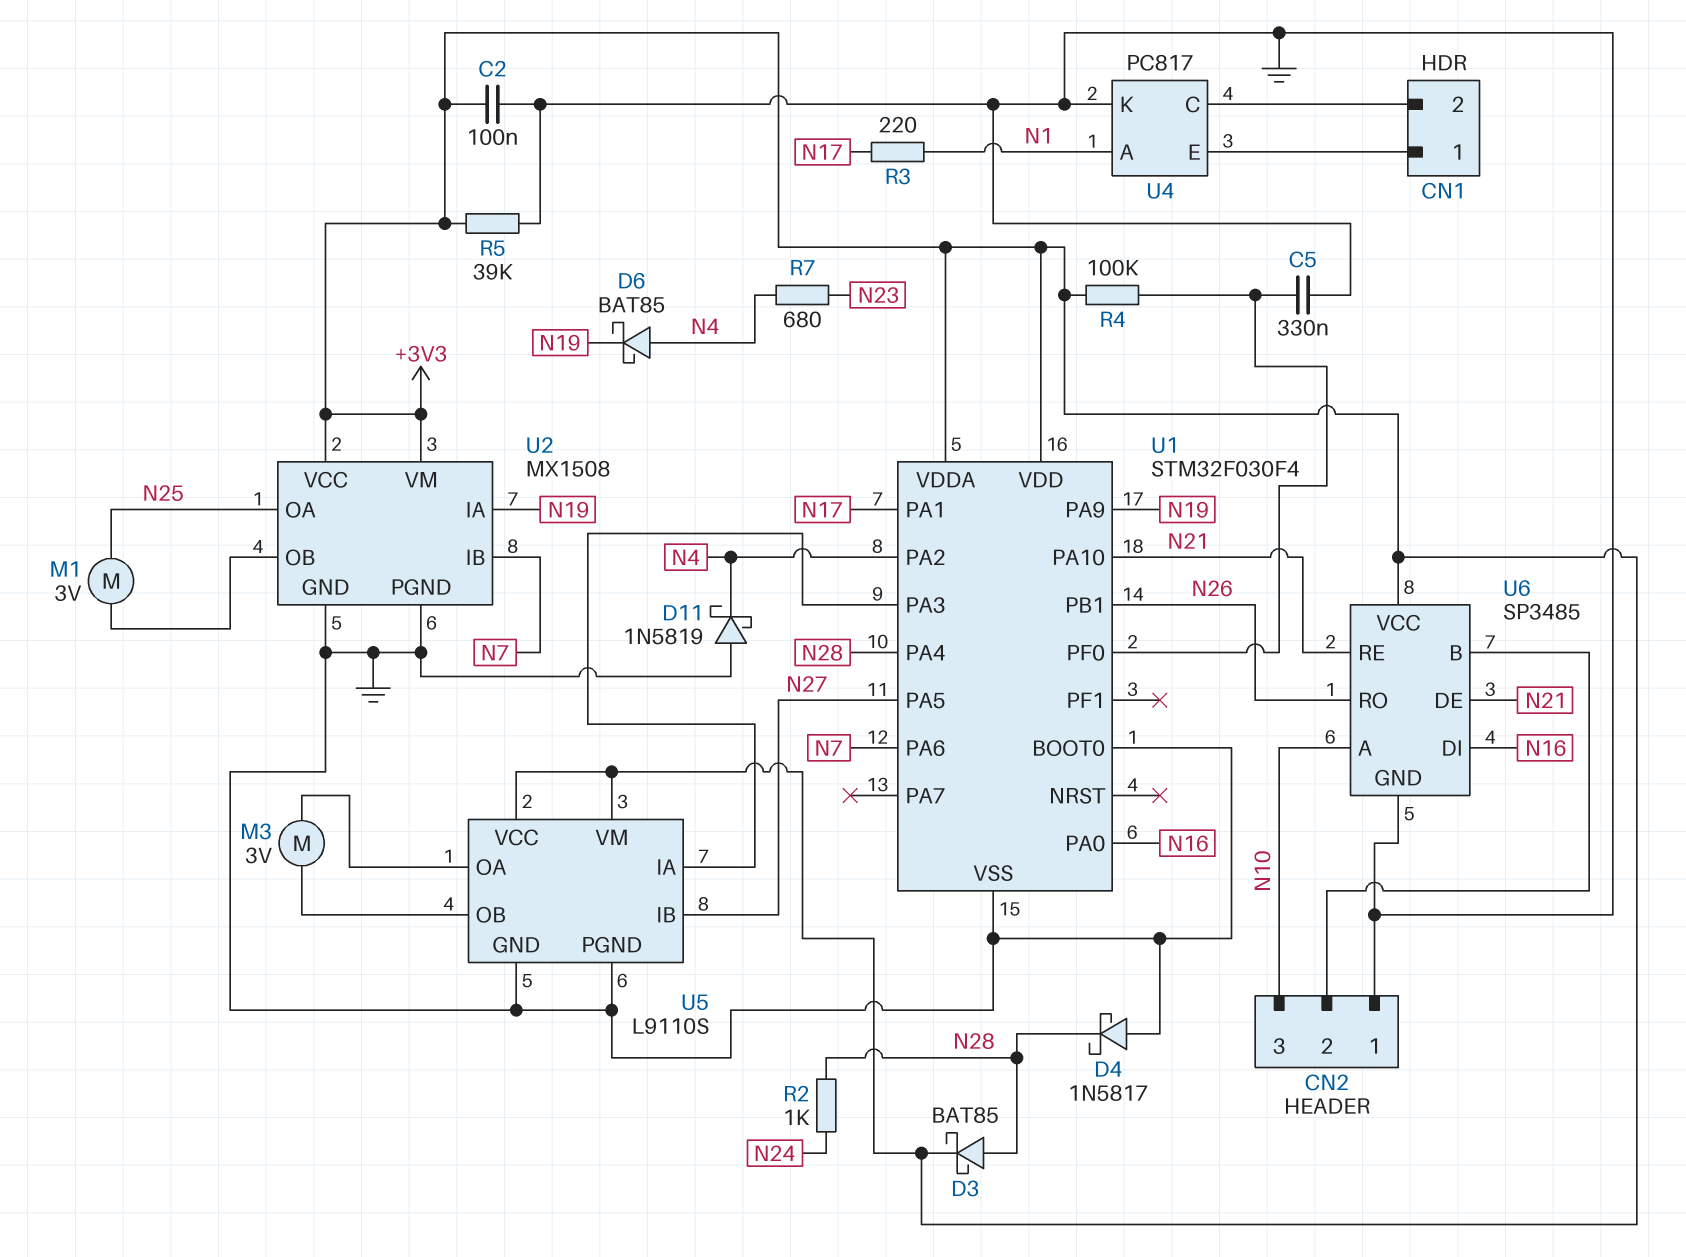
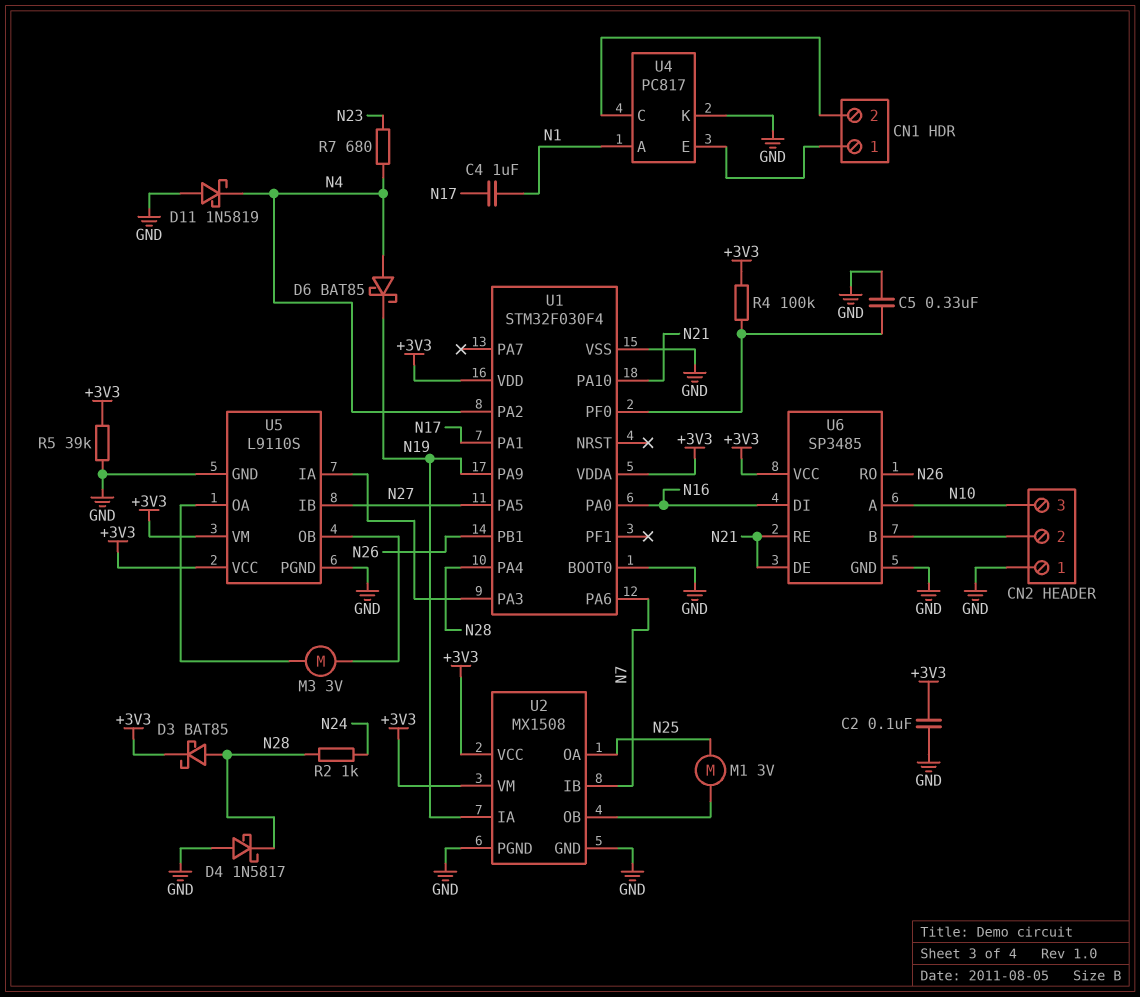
C4: none -> 1uF (N1, N17)
R3: 220 (N1, N17) -> none

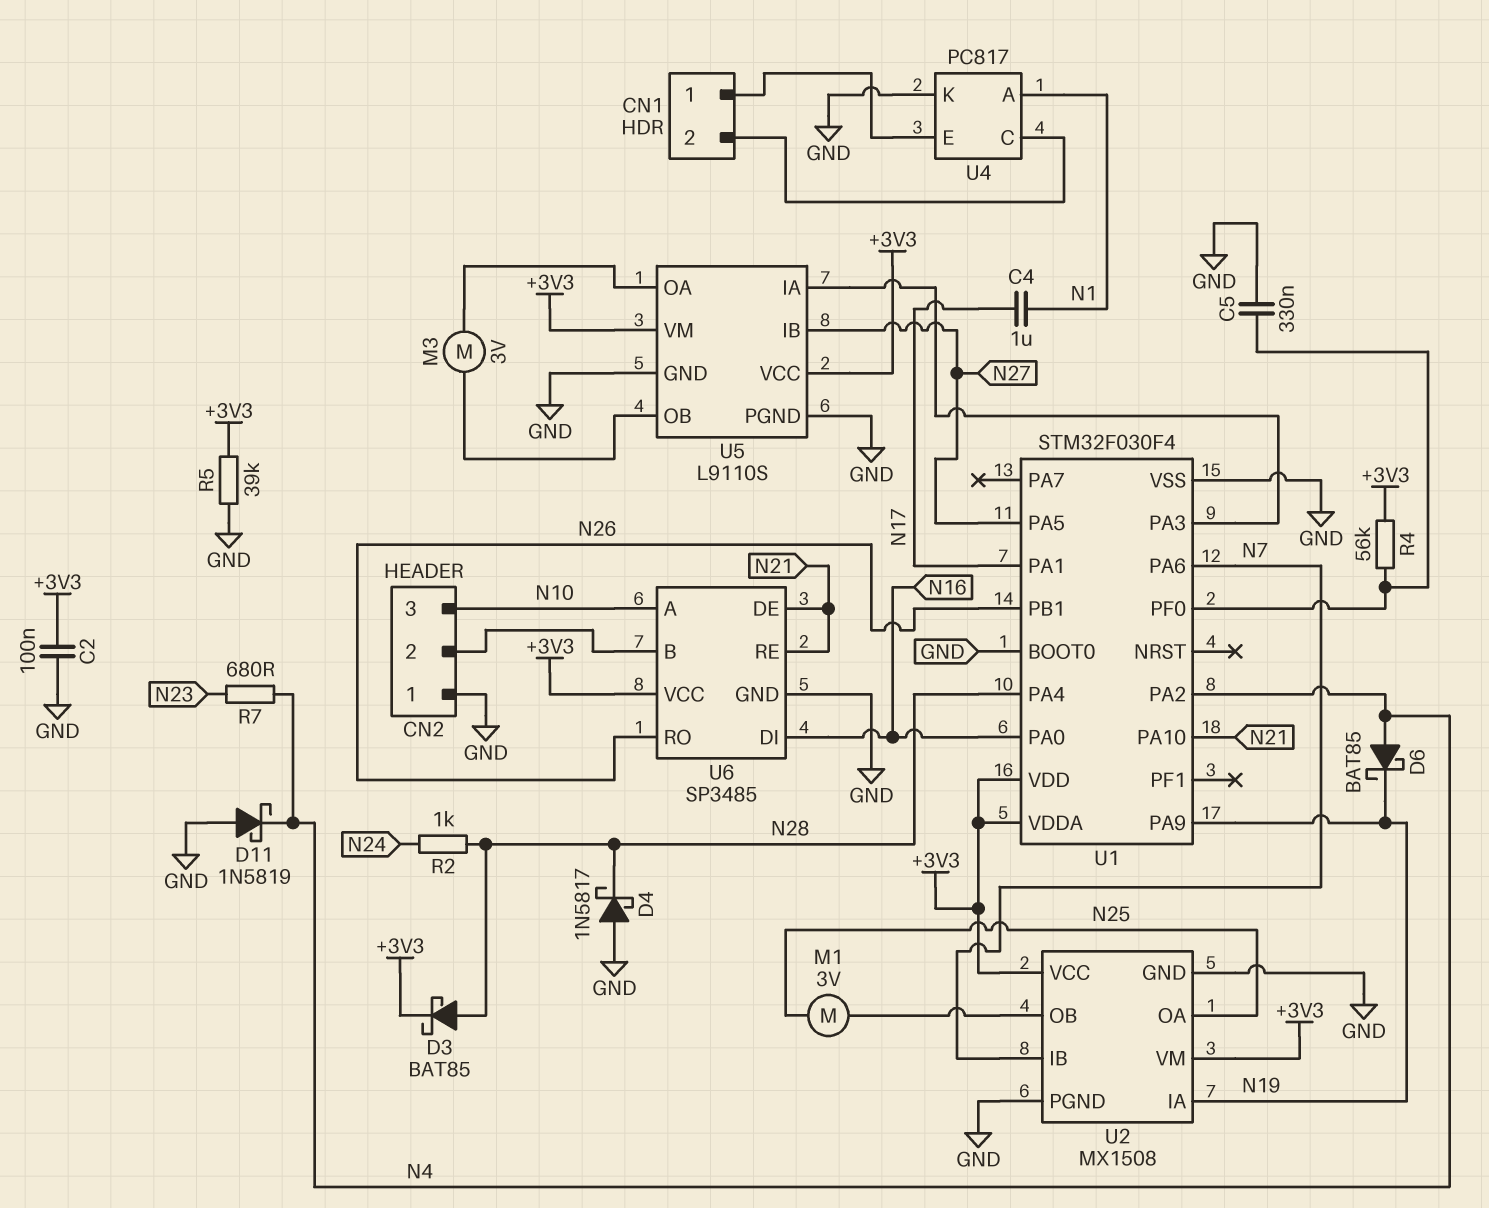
R4: 100k (+3V3, U1/PF0) -> 56k (+3V3, U1/PF0)

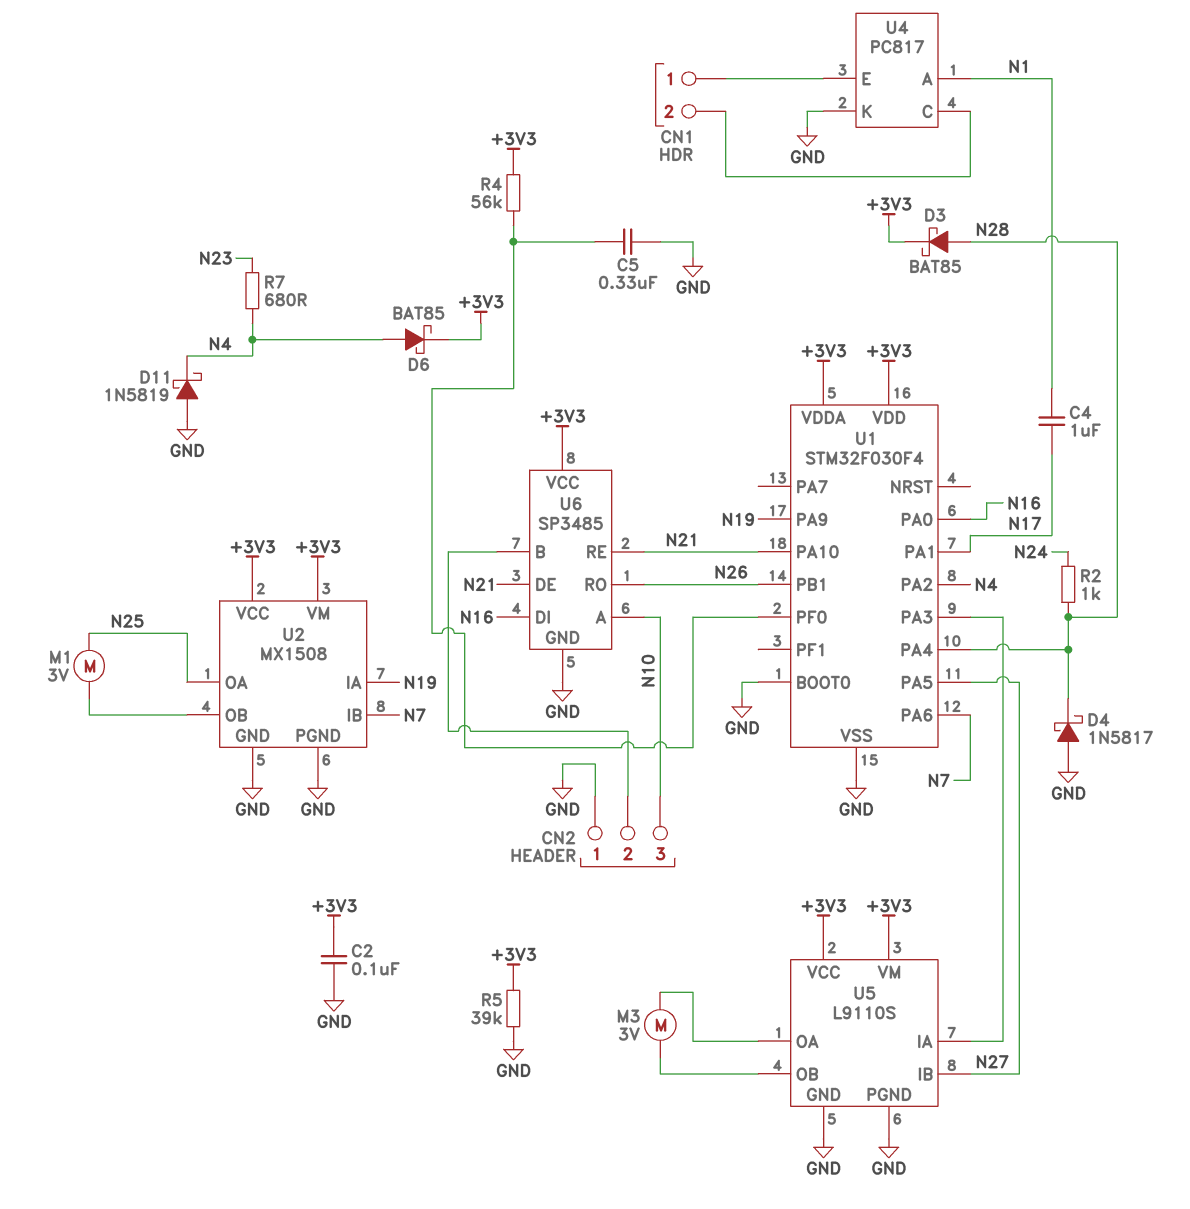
D6: schottky BAT85 (A N4, K N19) -> schottky BAT85 (A N4, K +3V3)

